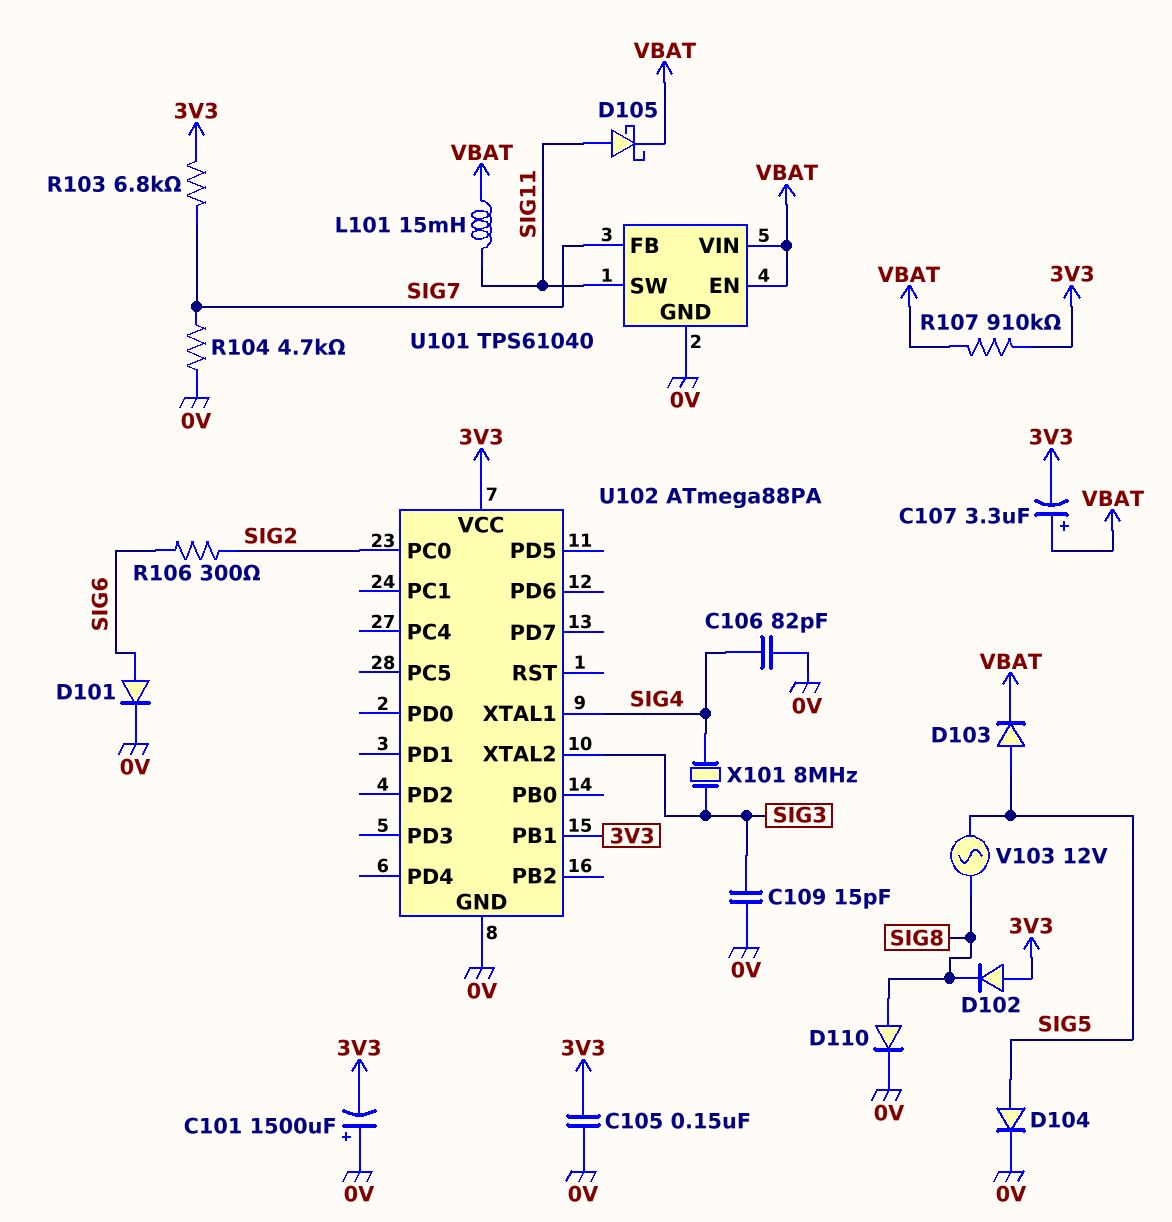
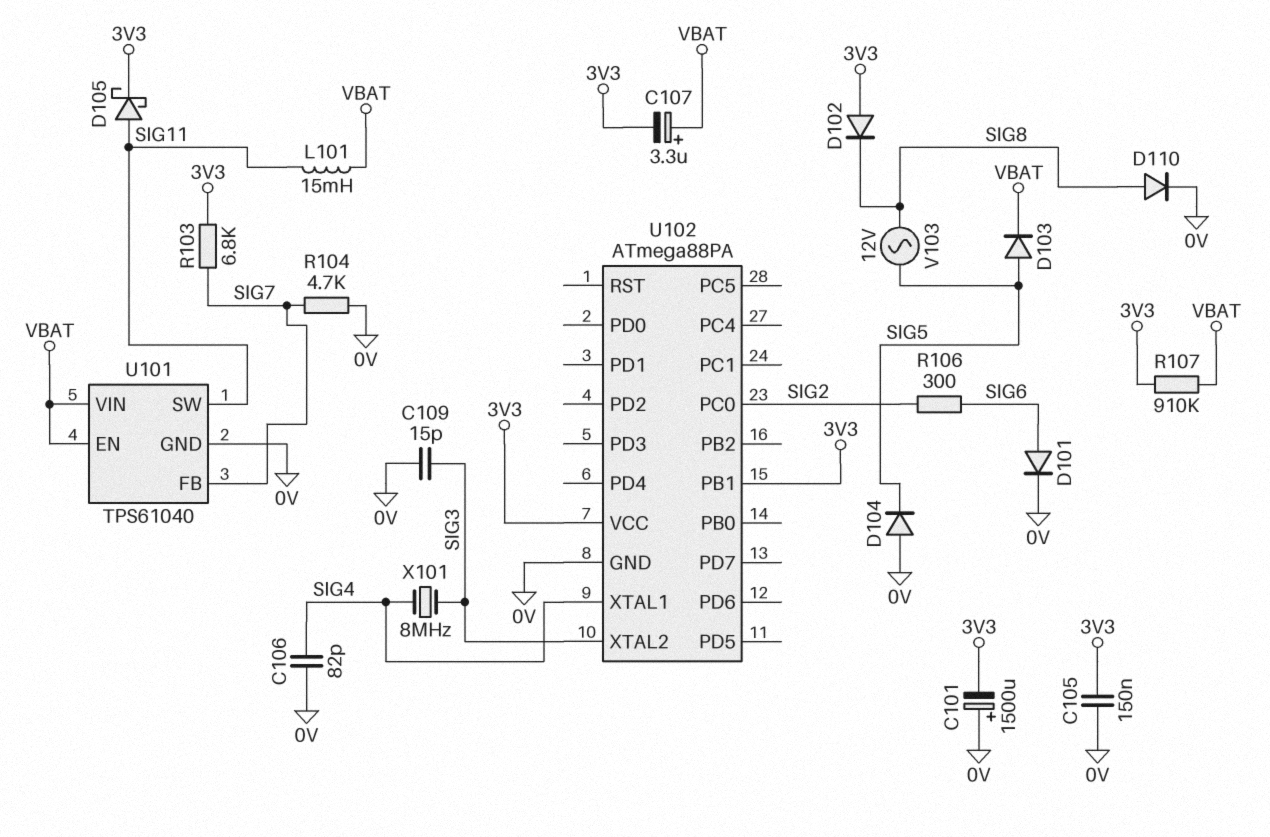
D104: diode (A SIG5, K 0V) -> diode (A 0V, K SIG5)
D105: schottky (A SIG11, K VBAT) -> schottky (A SIG11, K 3V3)

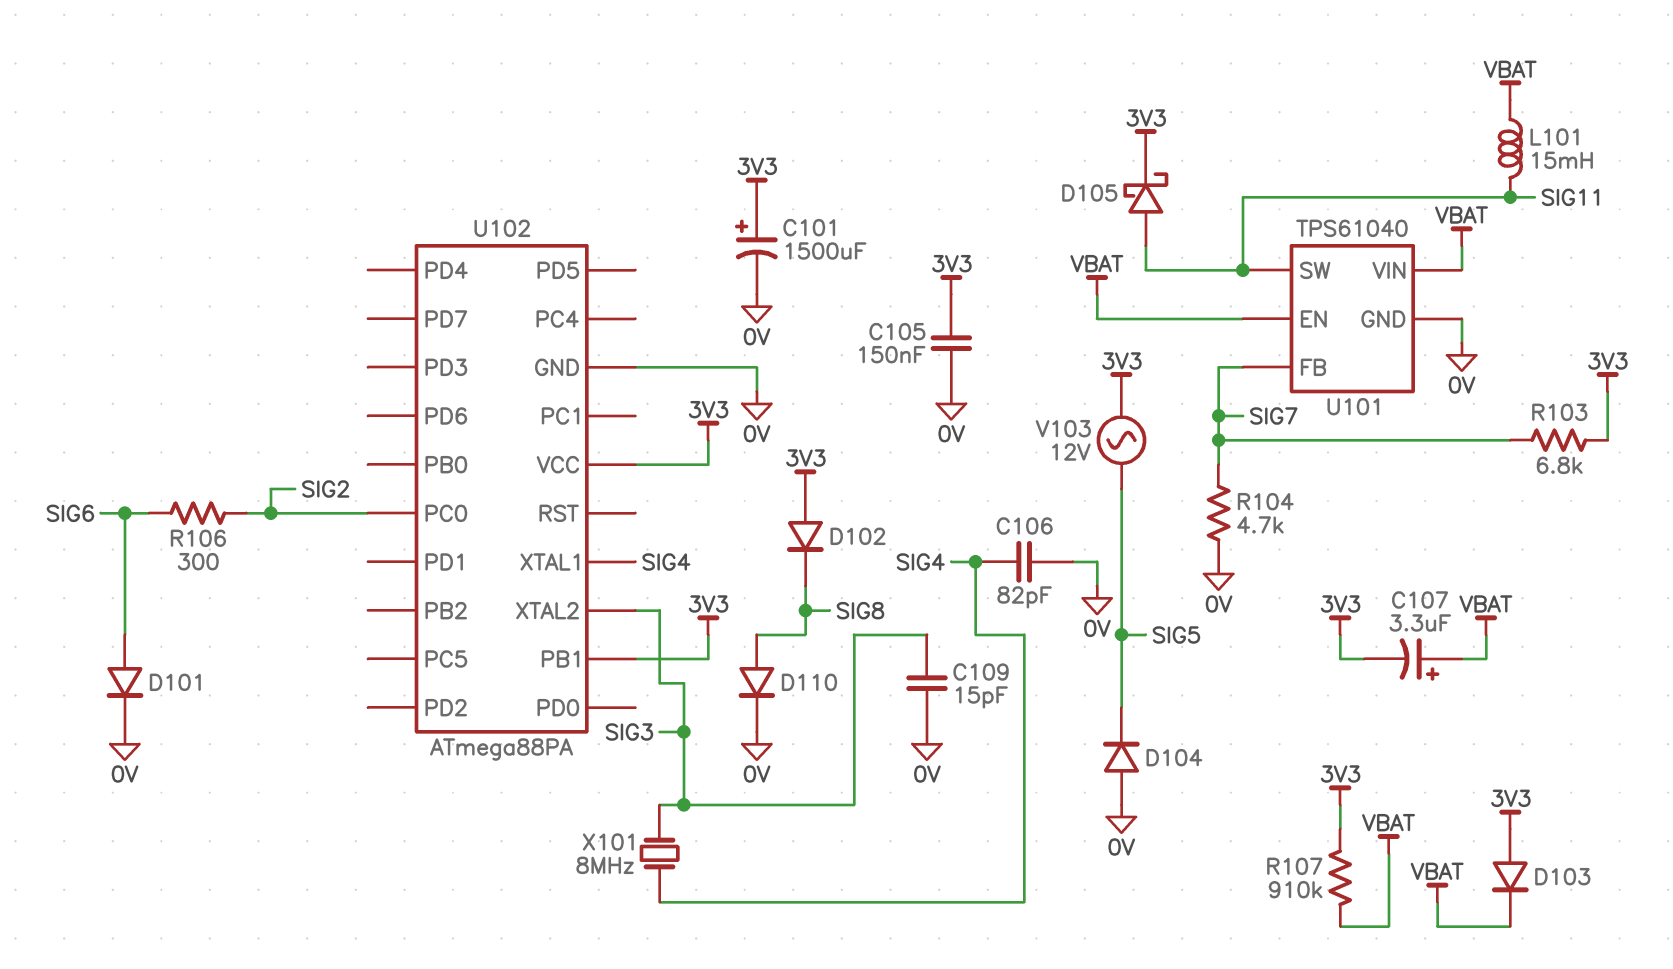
C101: 1500uF (plus 0V, minus 3V3) -> 1500uF (plus 3V3, minus 0V)
D103: diode (A SIG5, K VBAT) -> diode (A 3V3, K VBAT)
V103: AC 12V (SIG5, SIG8) -> AC 12V (3V3, SIG5)

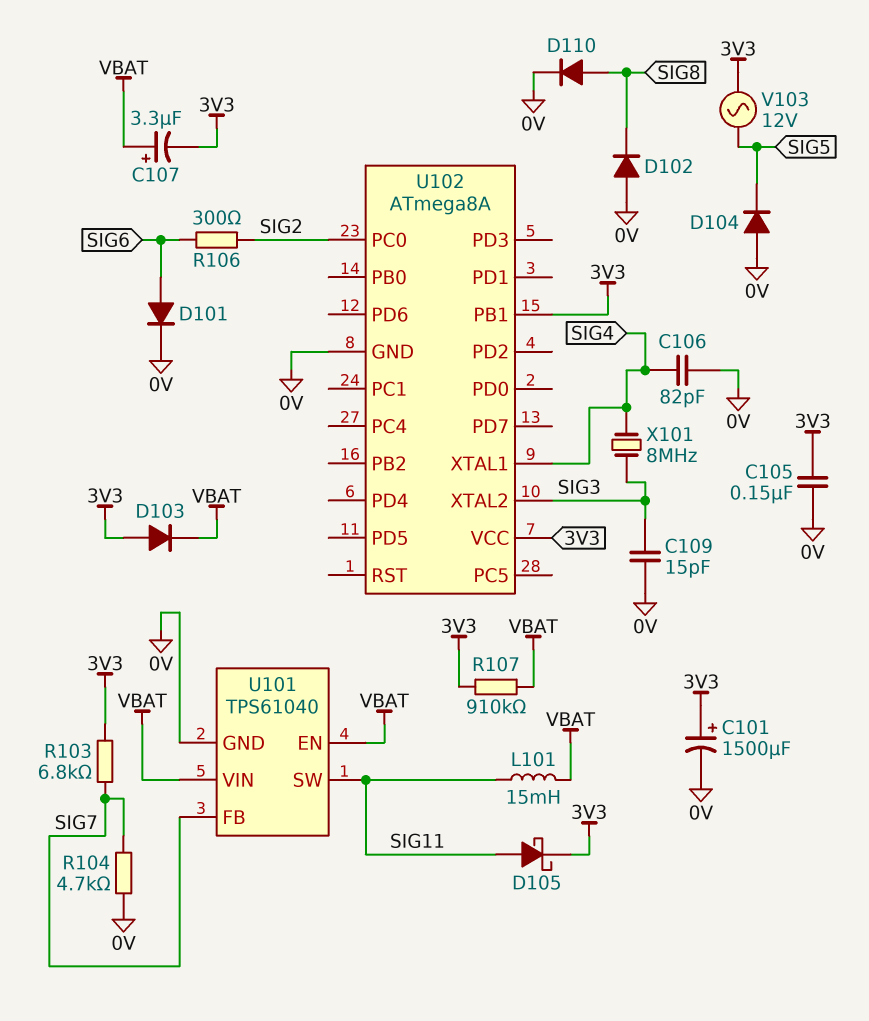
D102: diode (A 3V3, K SIG8) -> diode (A 0V, K SIG8)
U102: ATmega88PA -> ATmega8A

